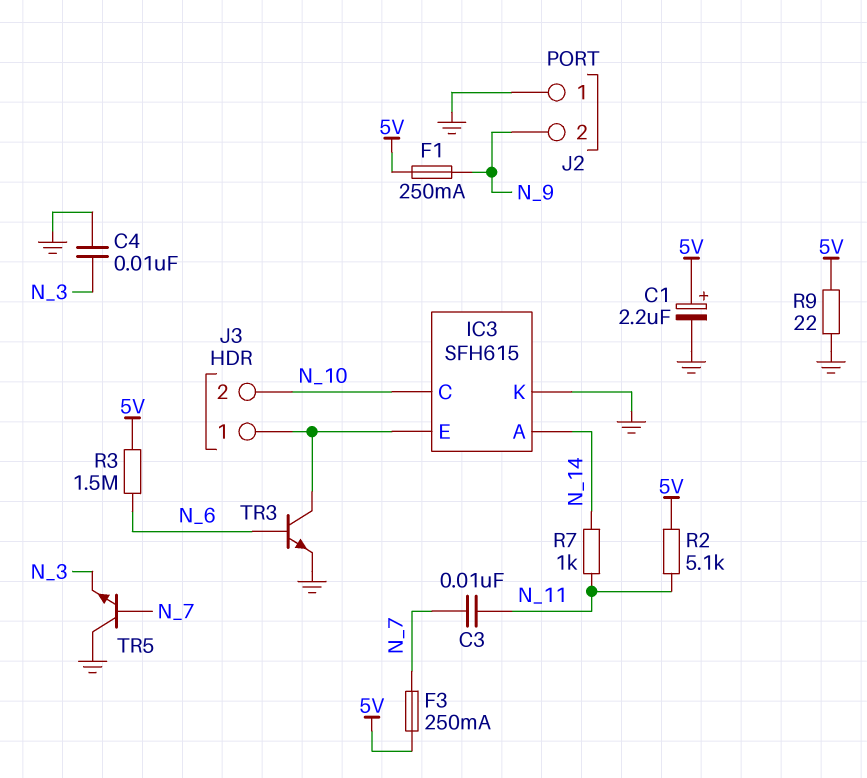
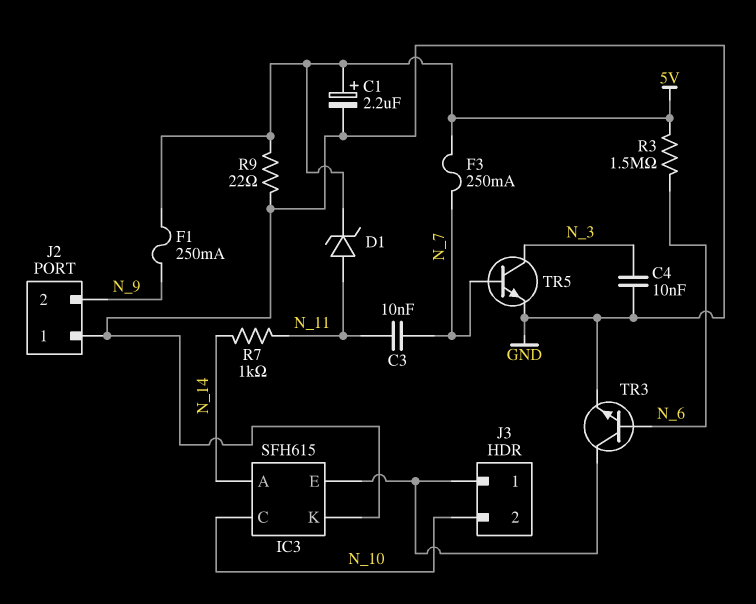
D1: none -> zener (A N_11, K 5V)
R2: 5.1k (5V, N_11) -> none
TR5: NPN (B N_7, C GND, E N_3) -> NPN (B N_7, C N_3, E GND)

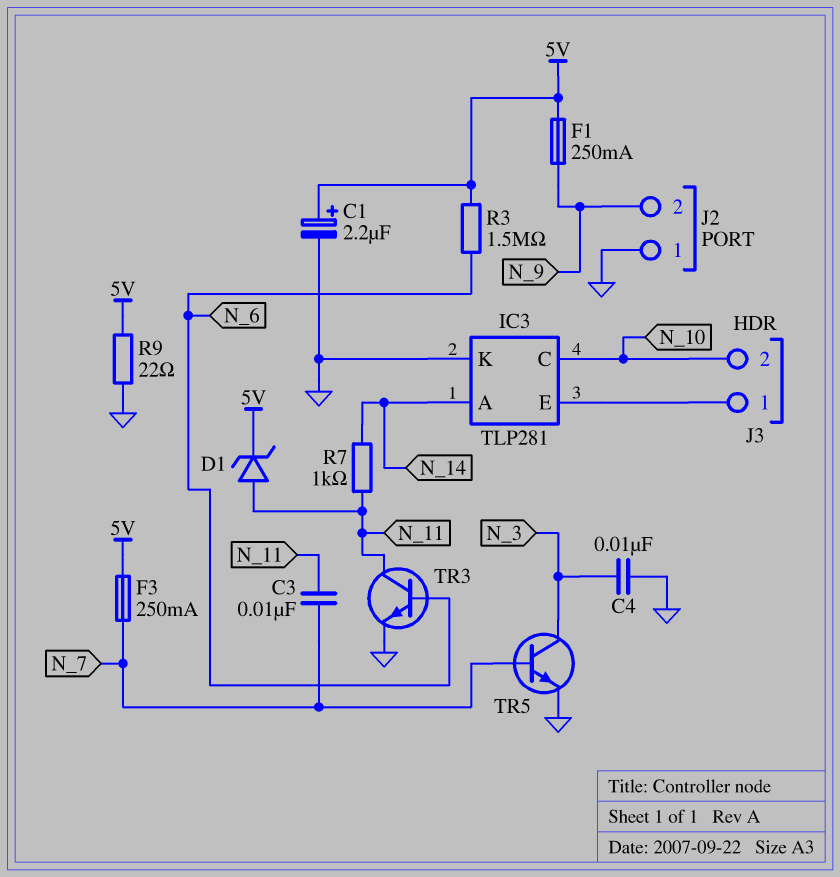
IC3: SFH615 -> TLP281
TR3: NPN (B N_6, C IC3/E, E GND) -> NPN (B N_6, C N_11, E GND)

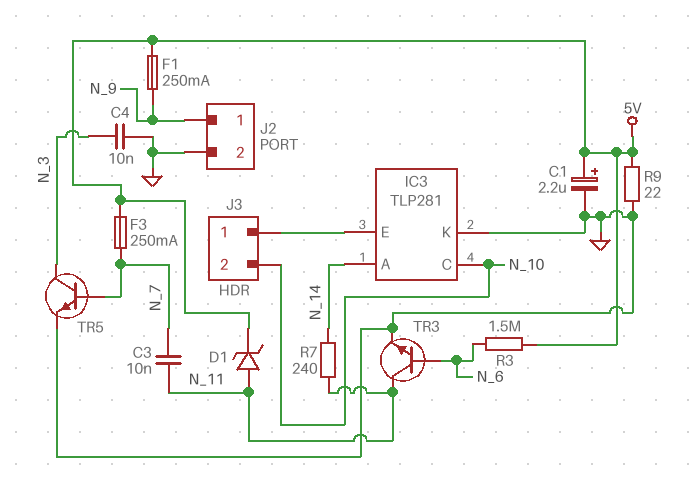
J2 pin 1: GND -> N_9
J2 pin 2: N_9 -> GND
R7: 1k (N_11, N_14) -> 240 (N_11, N_14)

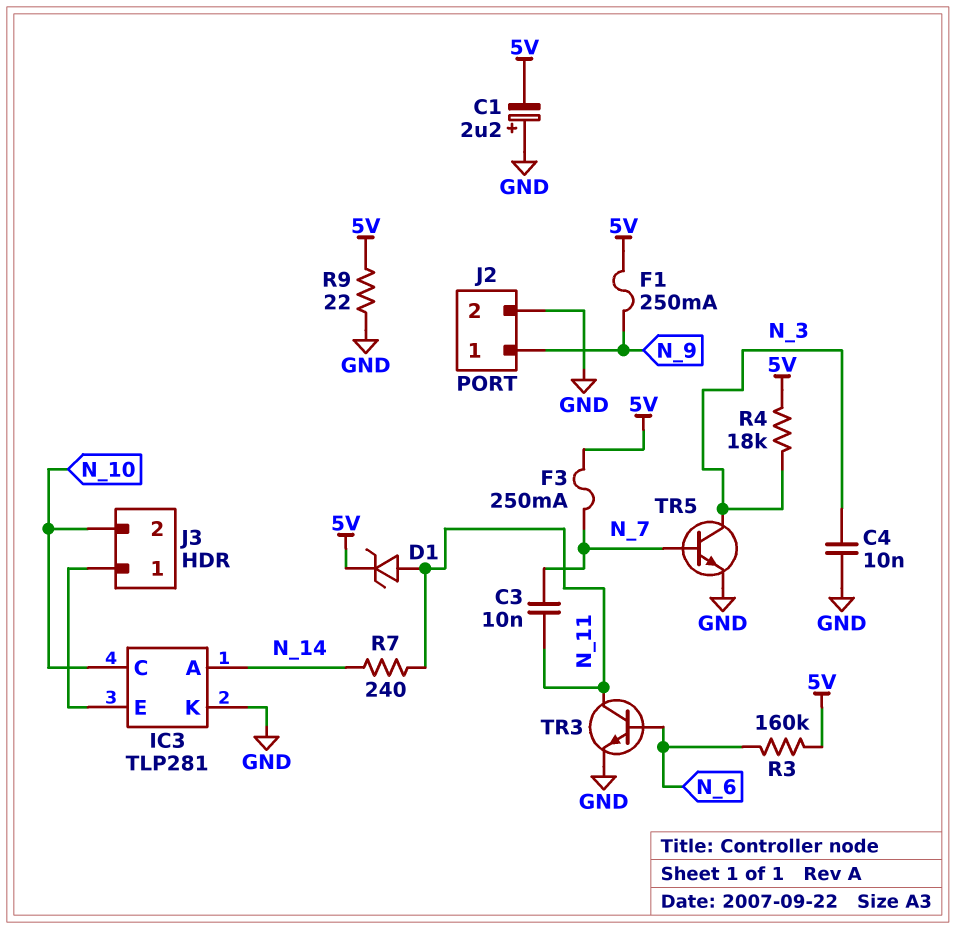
C1: 2.2uF (plus 5V, minus GND) -> 2.2uF (plus GND, minus 5V)
R3: 1.5M (5V, N_6) -> 160k (5V, N_6)
R4: none -> 18k (5V, N_3)

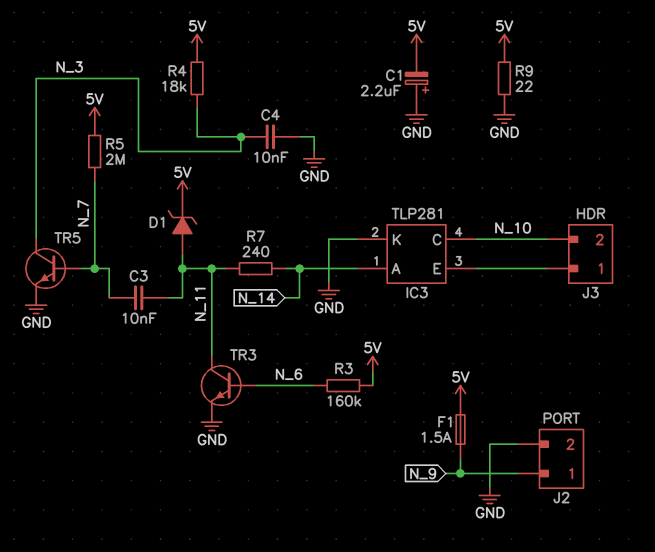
F1: 250mA (5V, N_9) -> 1.5A (5V, N_9)
F3: 250mA (5V, N_7) -> none
R5: none -> 2M (5V, N_7)

